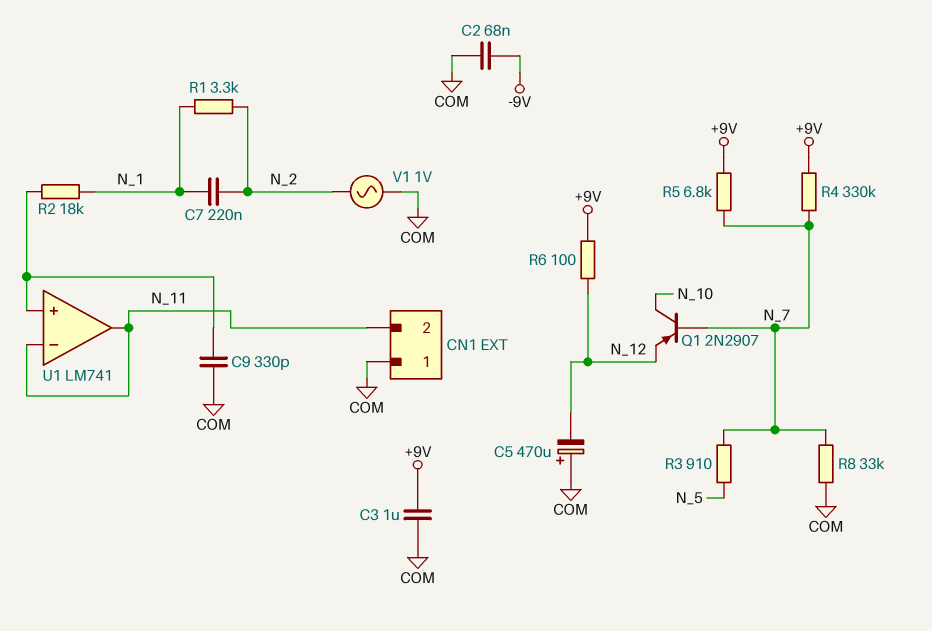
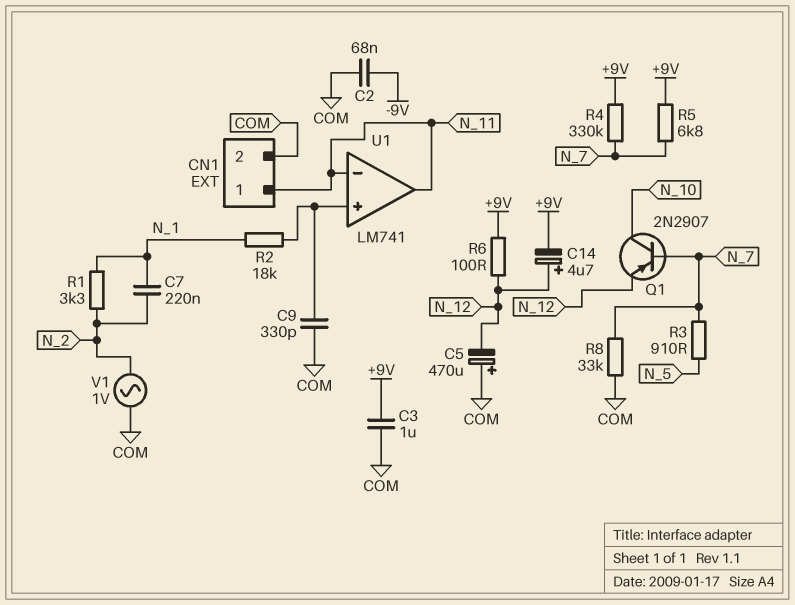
C14: none -> 4.7uF (plus N_12, minus +9V)
CN1 pin 1: COM -> N_11
CN1 pin 2: N_11 -> COM

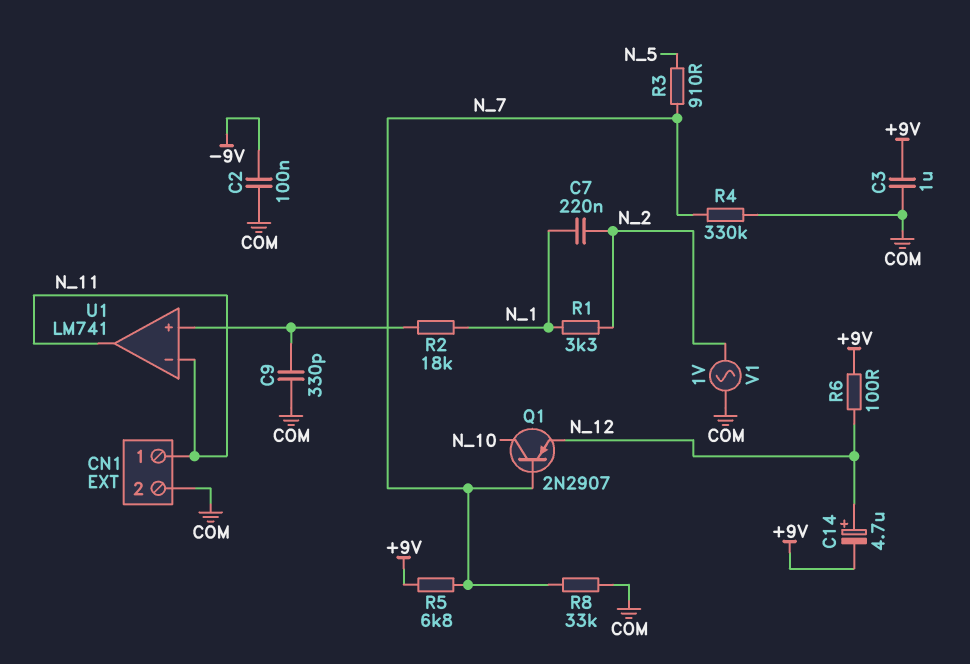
C2: 68nF (-9V, COM) -> 100nF (-9V, COM)
C5: 470uF (plus COM, minus N_12) -> none
R4: 330k (+9V, N_7) -> 330k (COM, N_7)

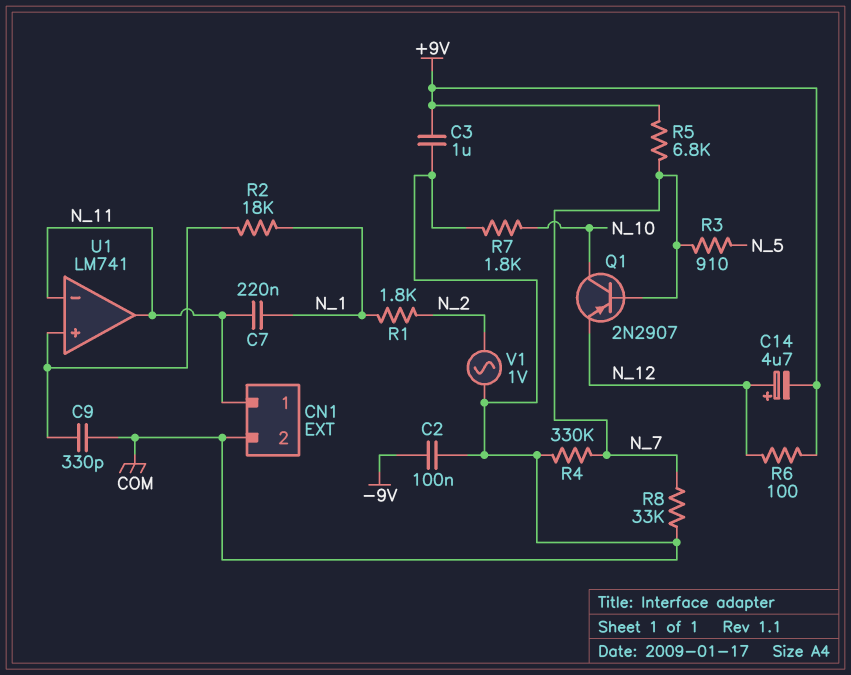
C7: 220nF (N_1, N_2) -> 220nF (N_1, N_11)
R1: 3.3k (N_1, N_2) -> 1.8k (N_1, N_2)
R7: none -> 1.8k (COM, N_10)

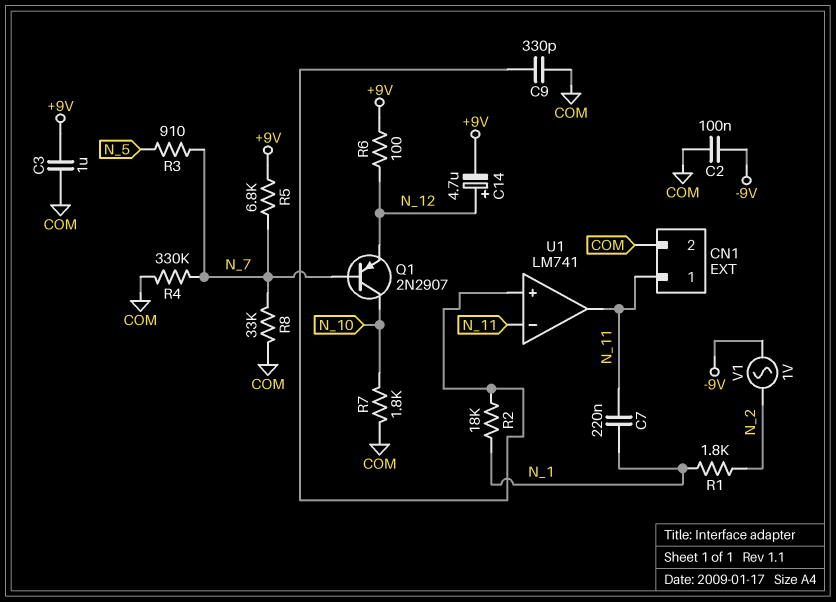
V1: AC 1V (COM, N_2) -> AC 1V (-9V, N_2)

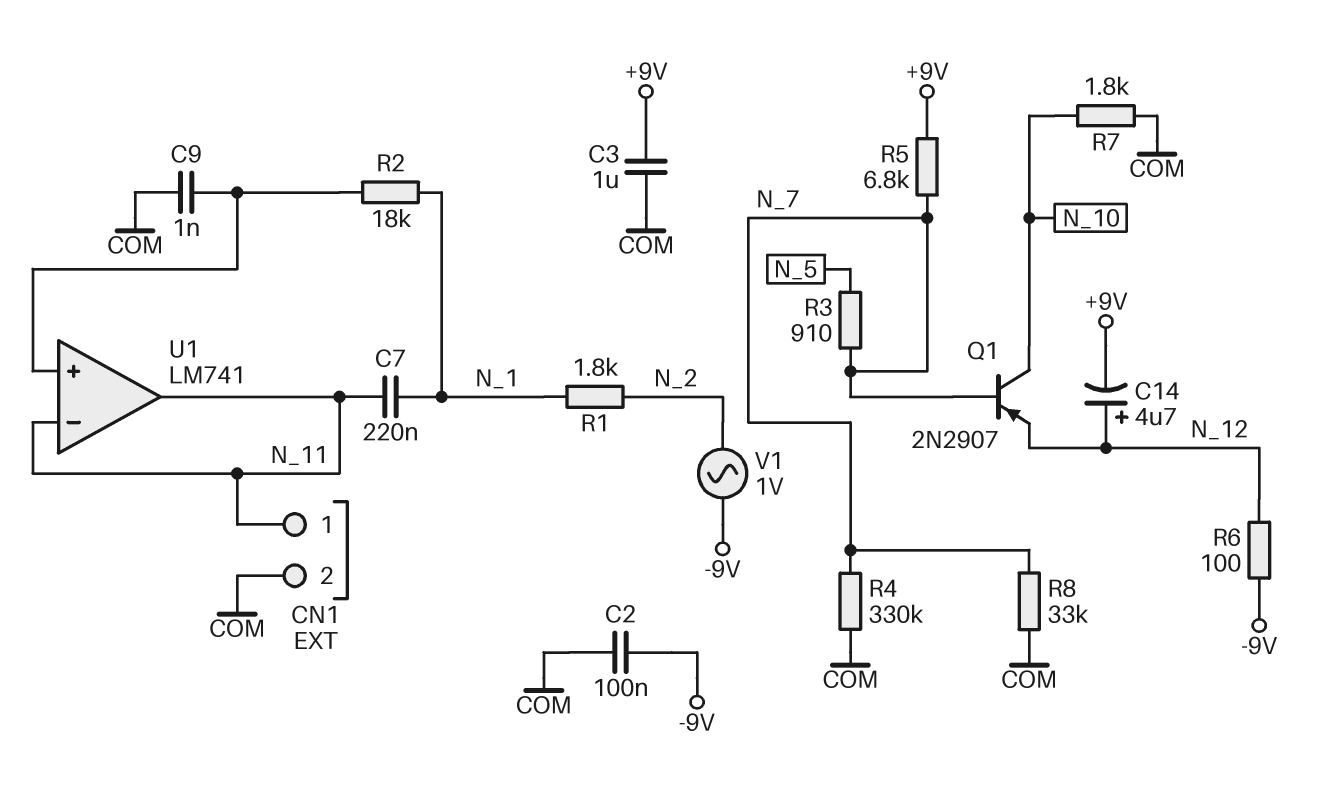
C9: 330pF (COM, U1/in+) -> 1nF (COM, U1/in+)
R6: 100 (+9V, N_12) -> 100 (-9V, N_12)

